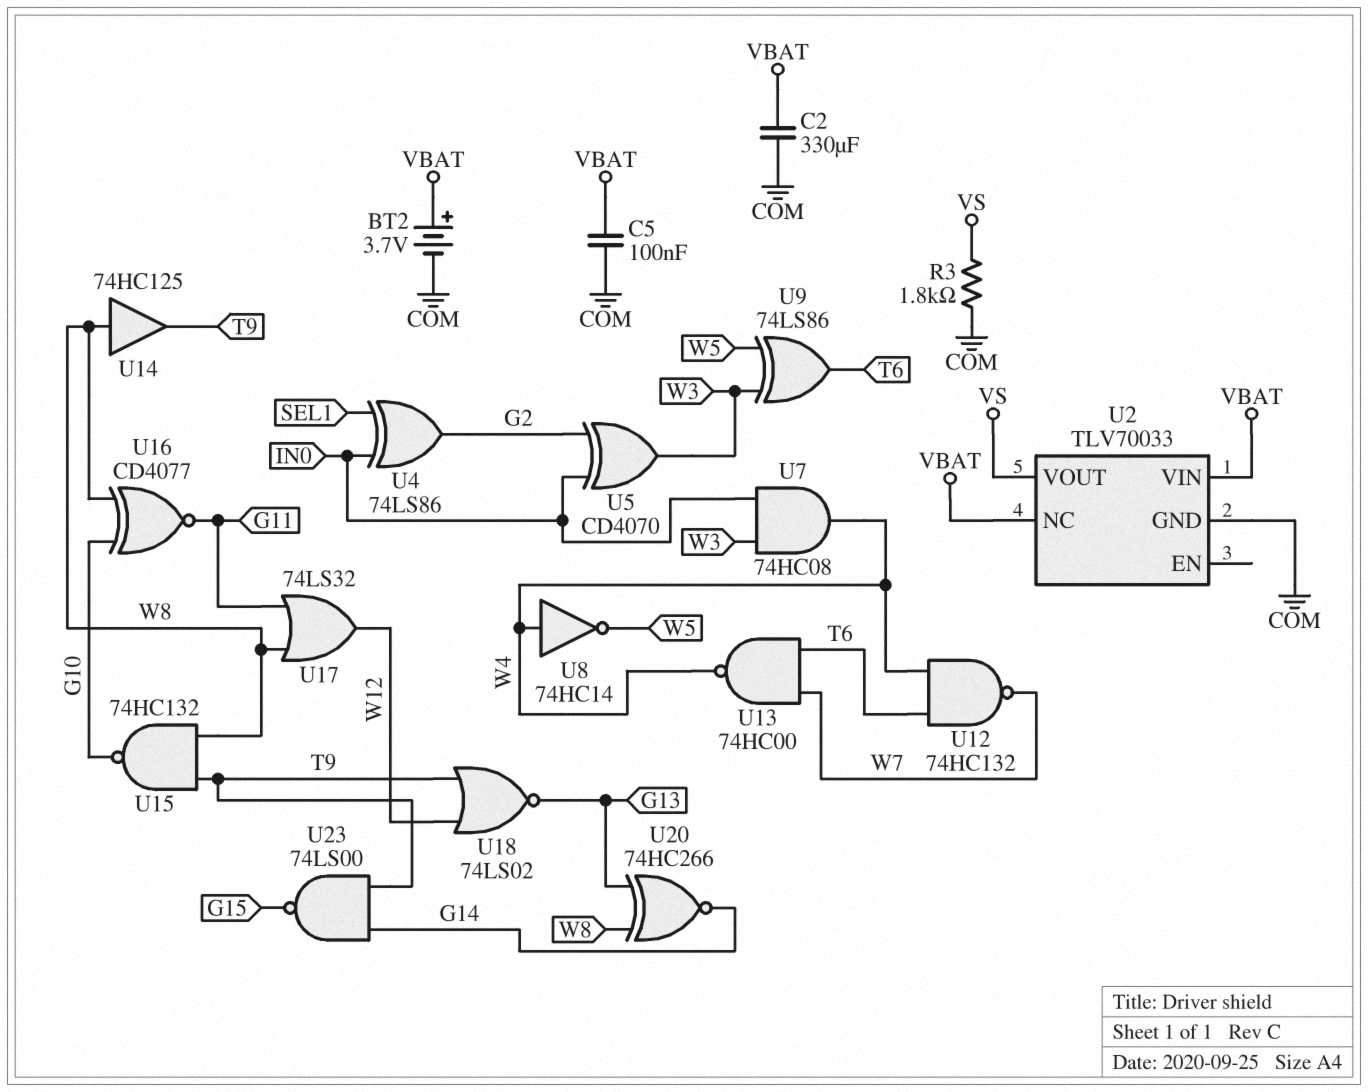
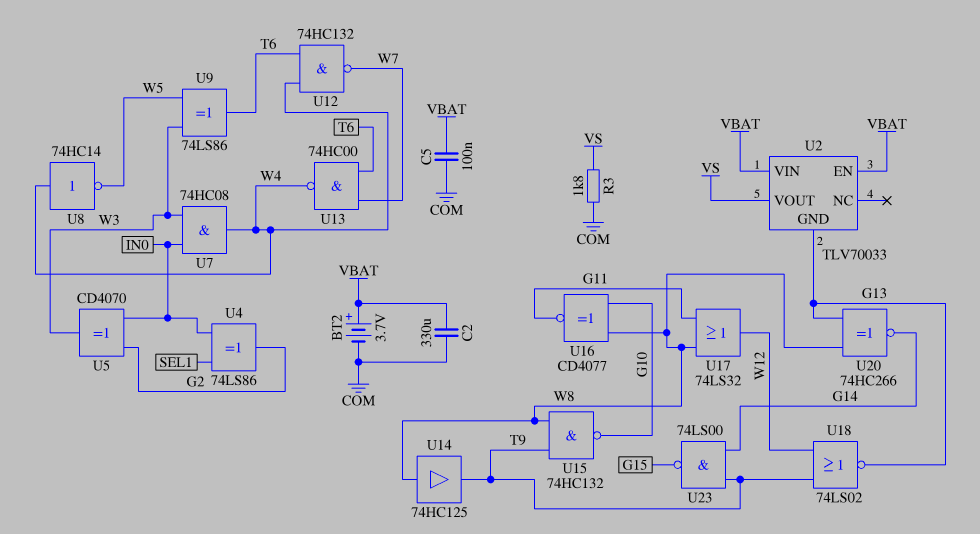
U2 pin EN: none -> VBAT
U2 pin GND: COM -> G13
U2 pin NC: VBAT -> none

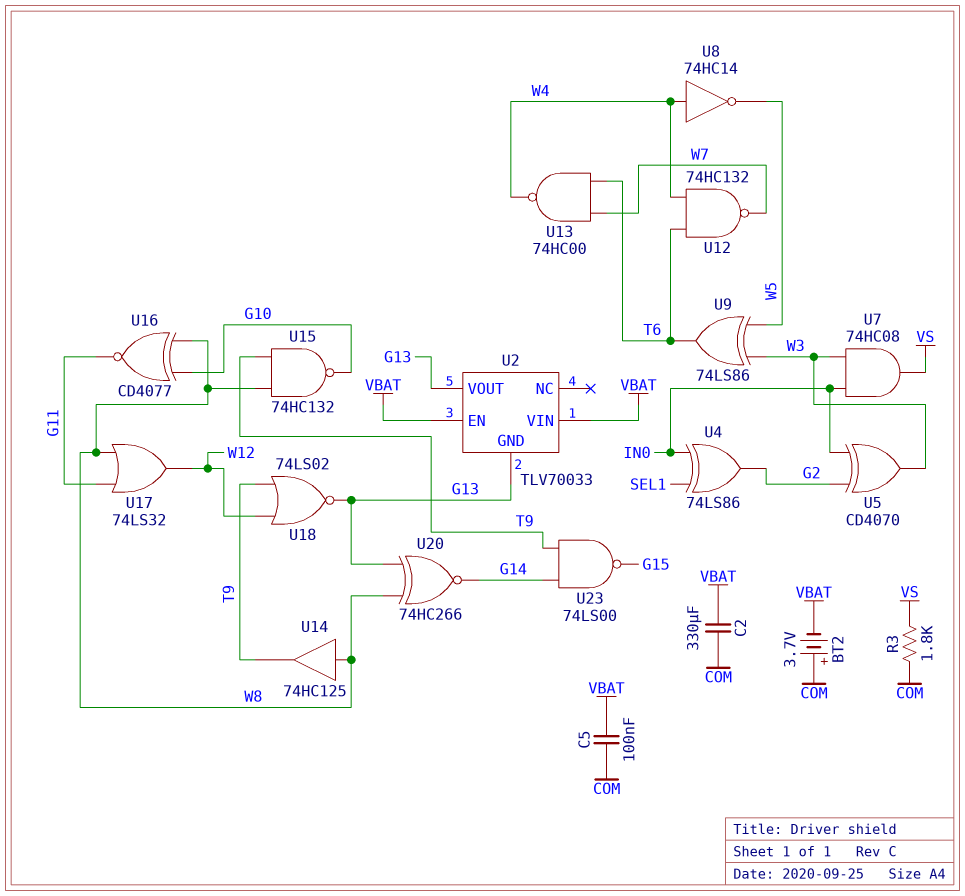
BT2: 3.7V (plus VBAT, minus COM) -> 3.7V (plus COM, minus VBAT)
U2 pin VOUT: VS -> G13
U7: AND 74HC08 (in IN0, in W3, out W4) -> AND 74HC08 (in IN0, in W3, out VS)

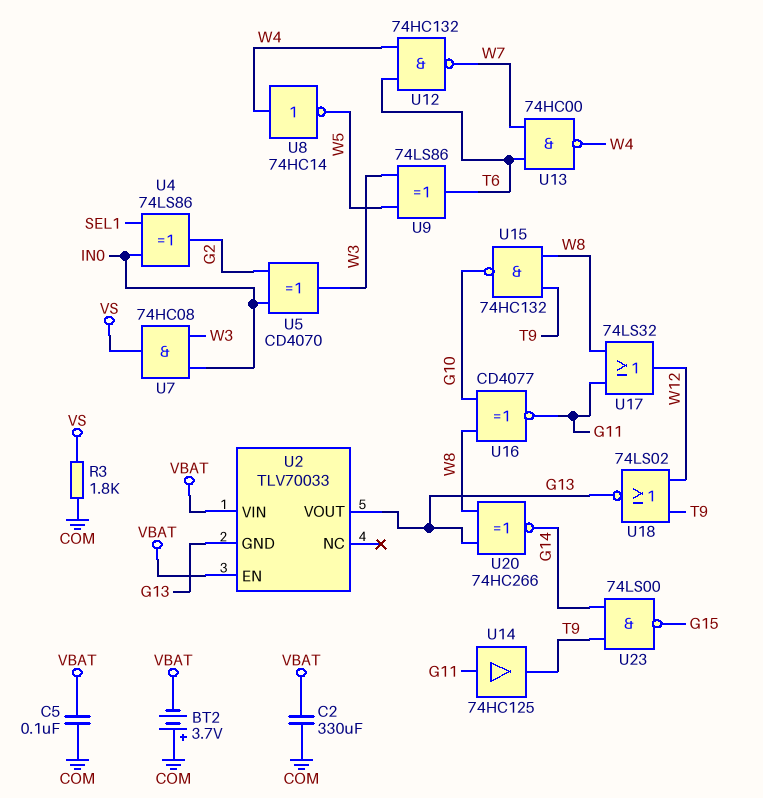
U14: buffer 74HC125 (in W8, out T9) -> buffer 74HC125 (in G11, out T9)

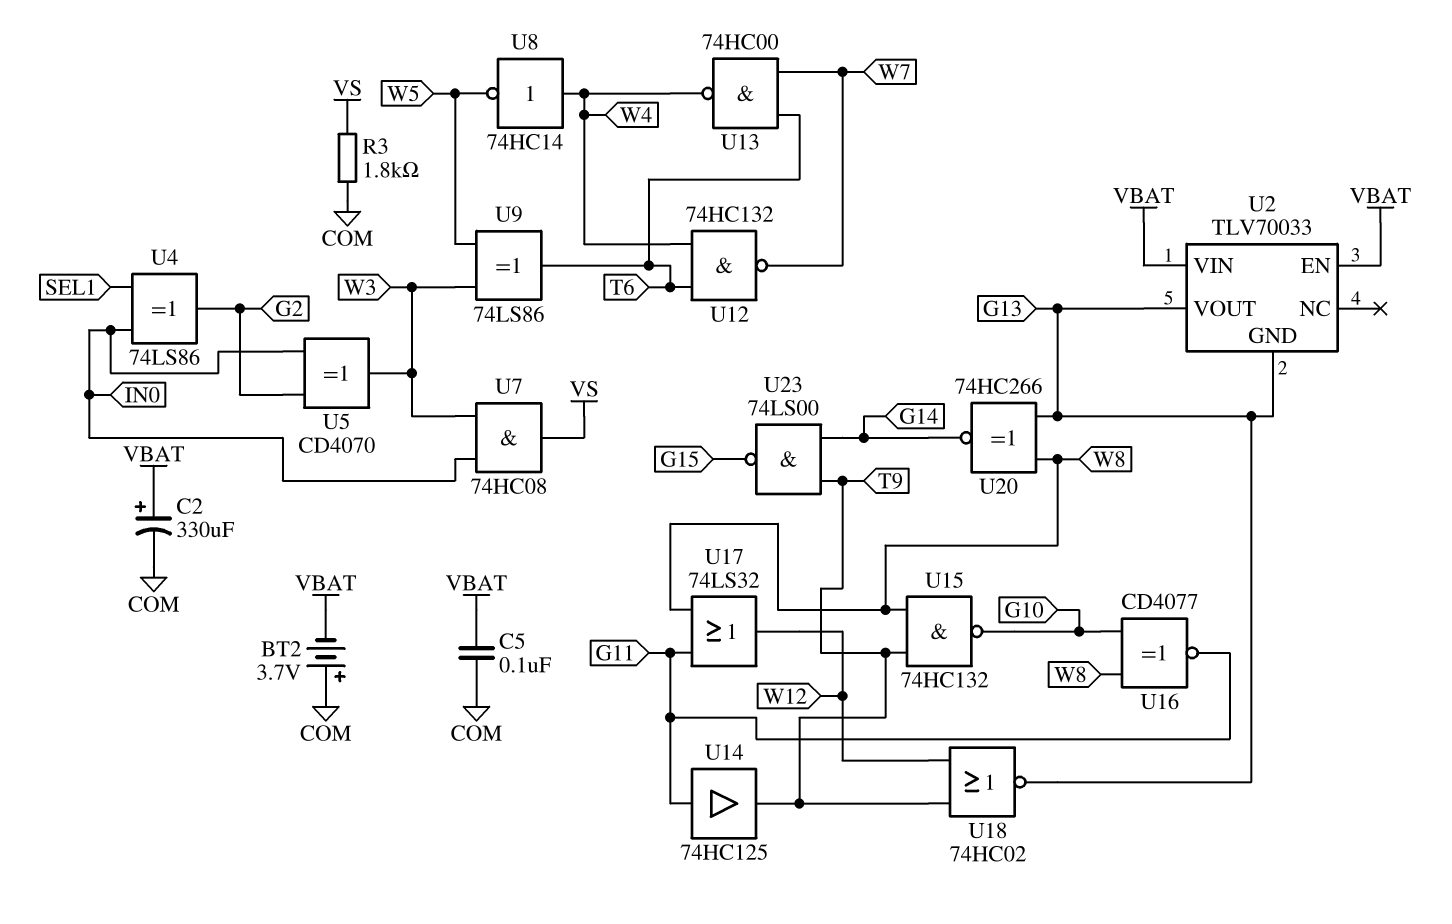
C2: 330uF (COM, VBAT) -> 330uF (plus VBAT, minus COM)
U18: NOR 74LS02 (in T9, in W12, out G13) -> NOR 74HC02 (in T9, in W12, out G13)

